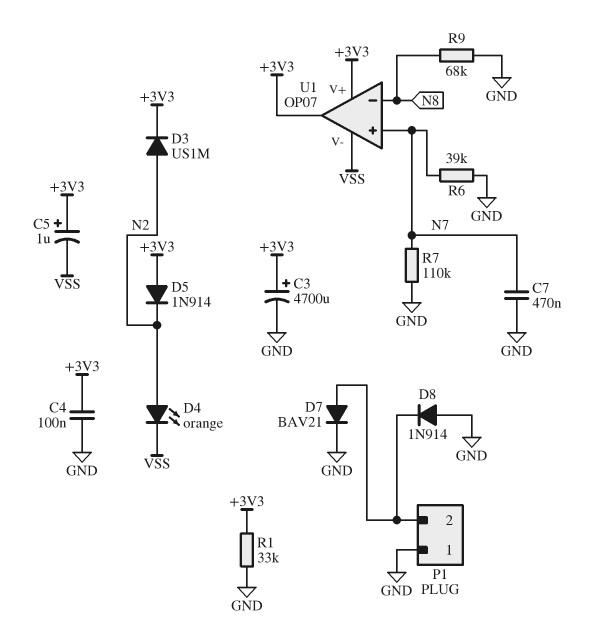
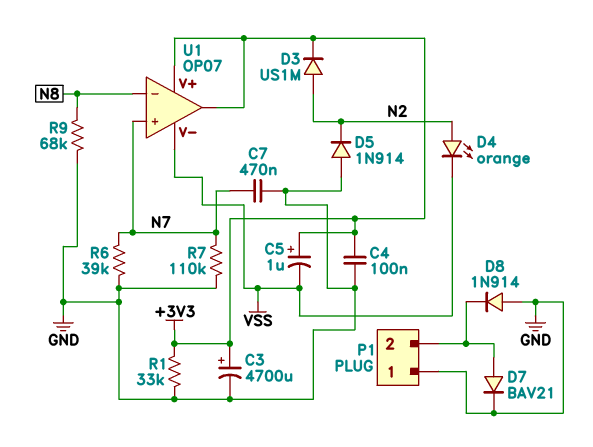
D5: diode 1N914 (A +3V3, K N2) -> diode 1N914 (A GND, K N2)

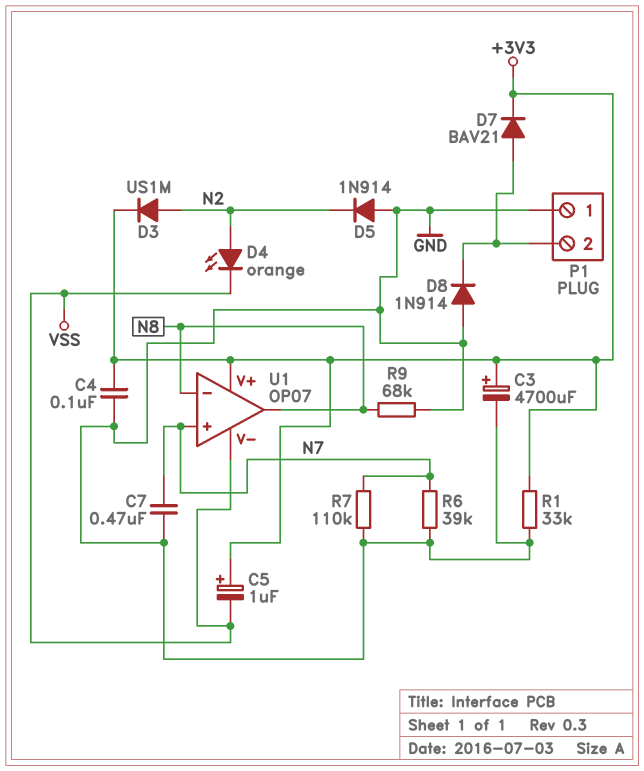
D7: diode BAV21 (A P1/2, K GND) -> diode BAV21 (A P1/2, K +3V3)
U1 pin out: +3V3 -> N8

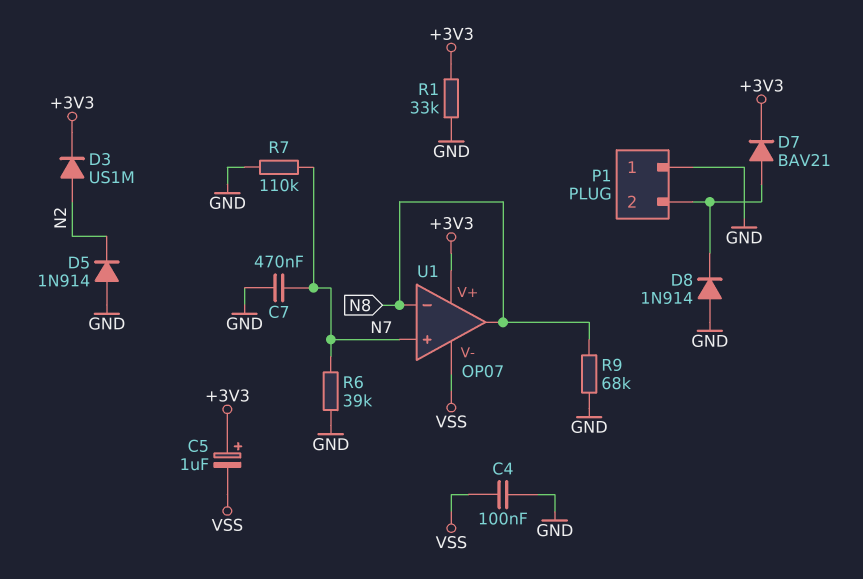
C3: 4700uF (plus +3V3, minus GND) -> none
C4: 100nF (+3V3, GND) -> 100nF (GND, VSS)
D4: LED orange (A N2, K VSS) -> none

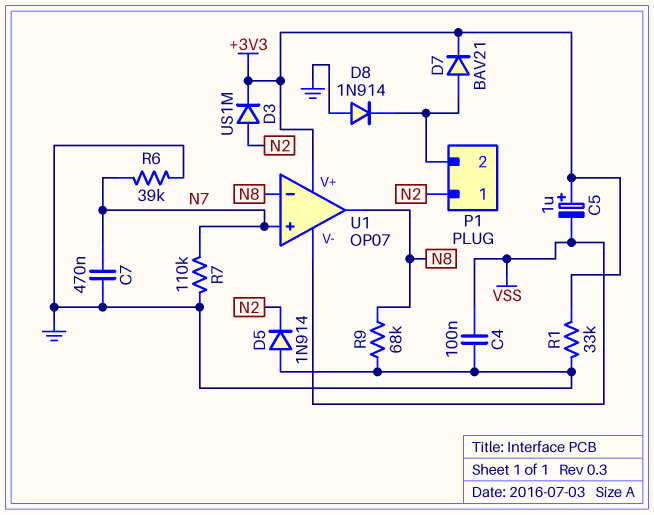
P1 pin 1: GND -> N2

